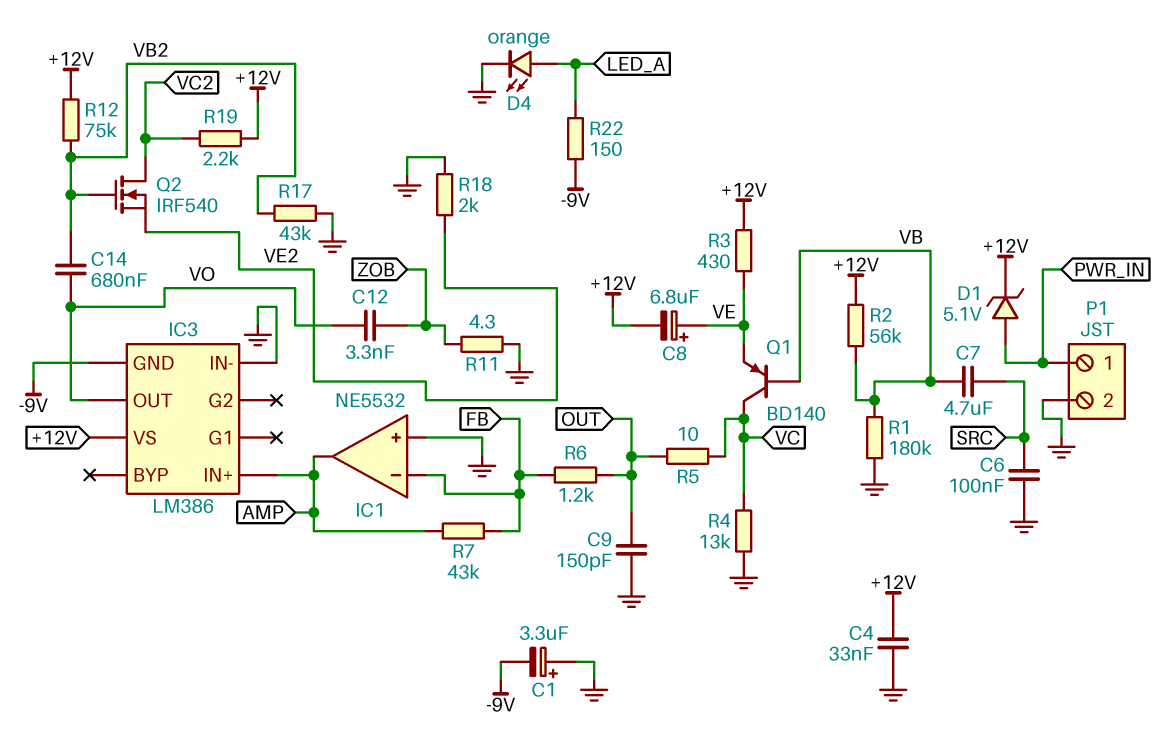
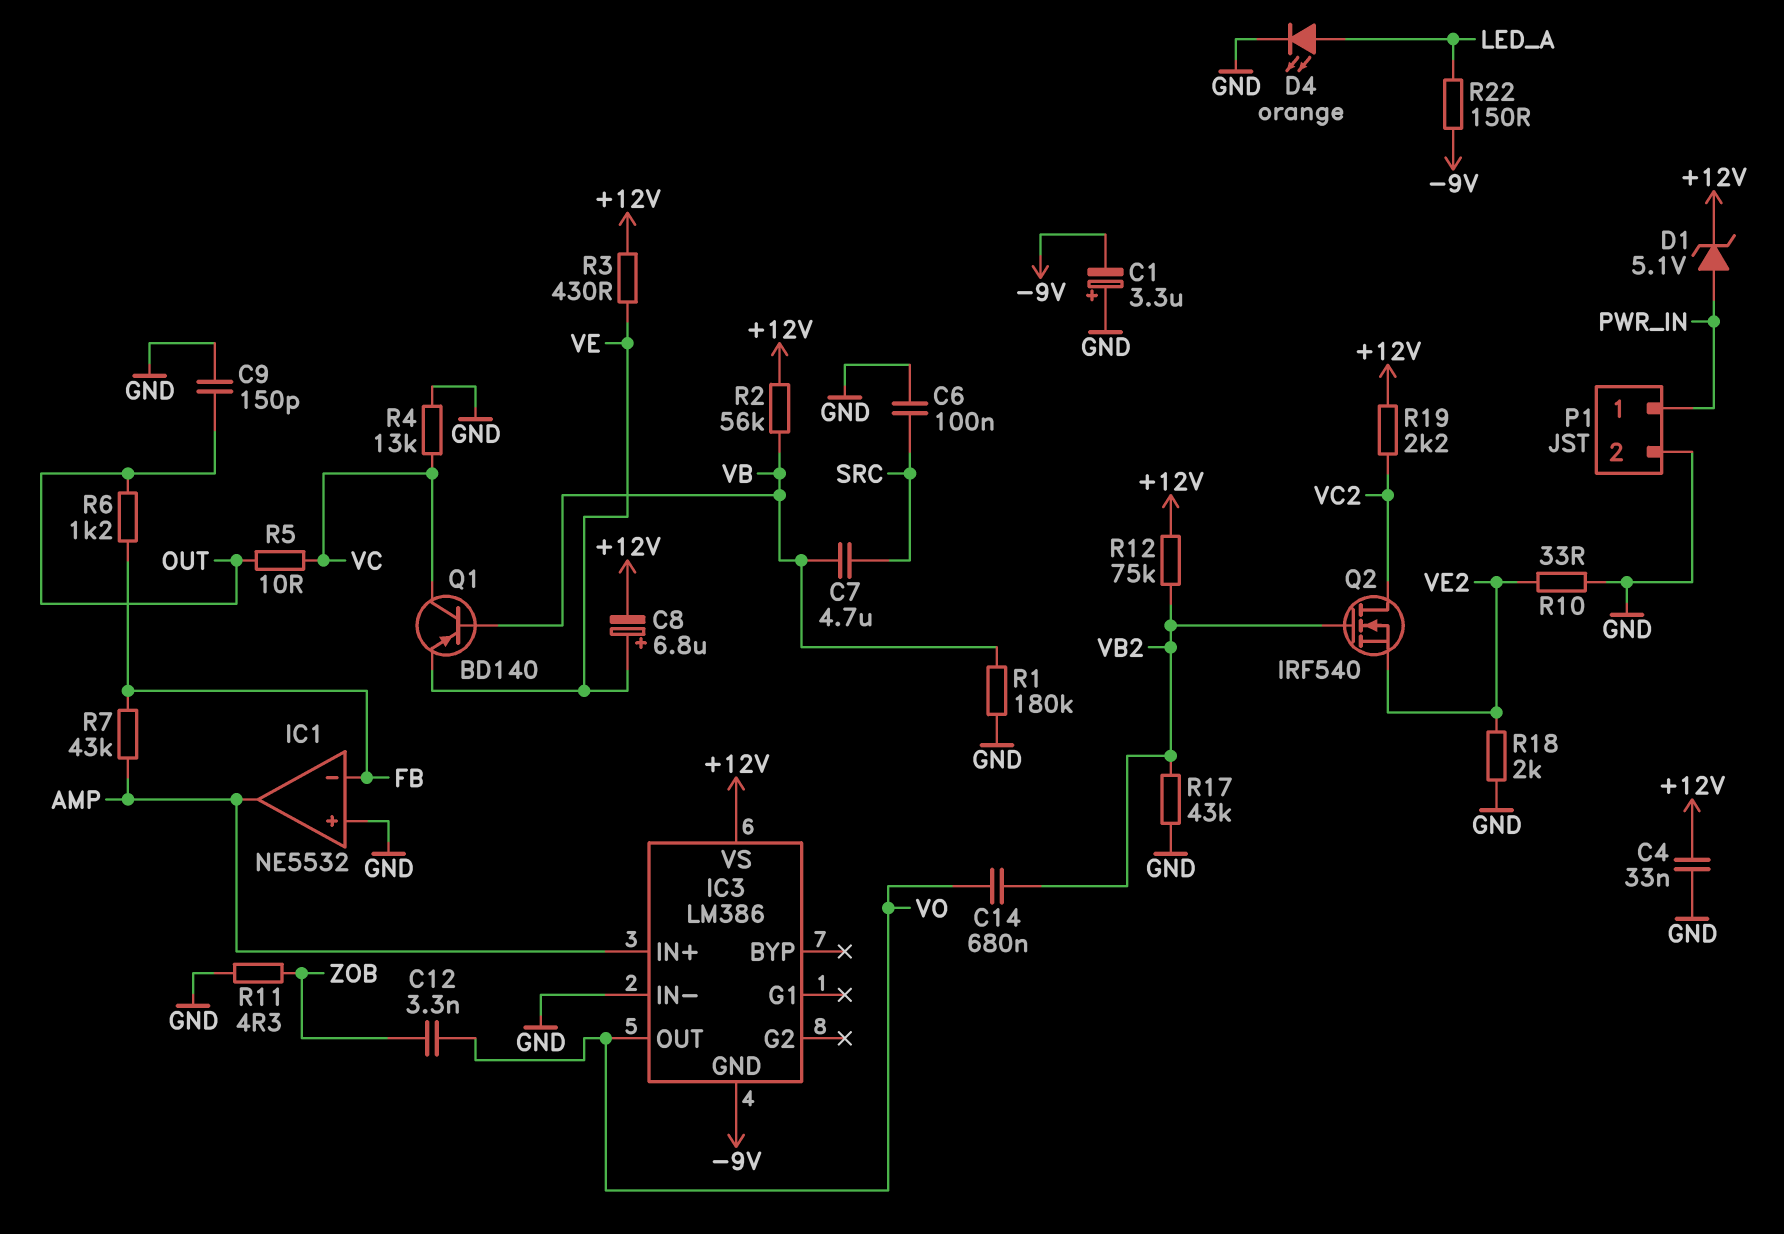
R10: none -> 33 (GND, VE2)

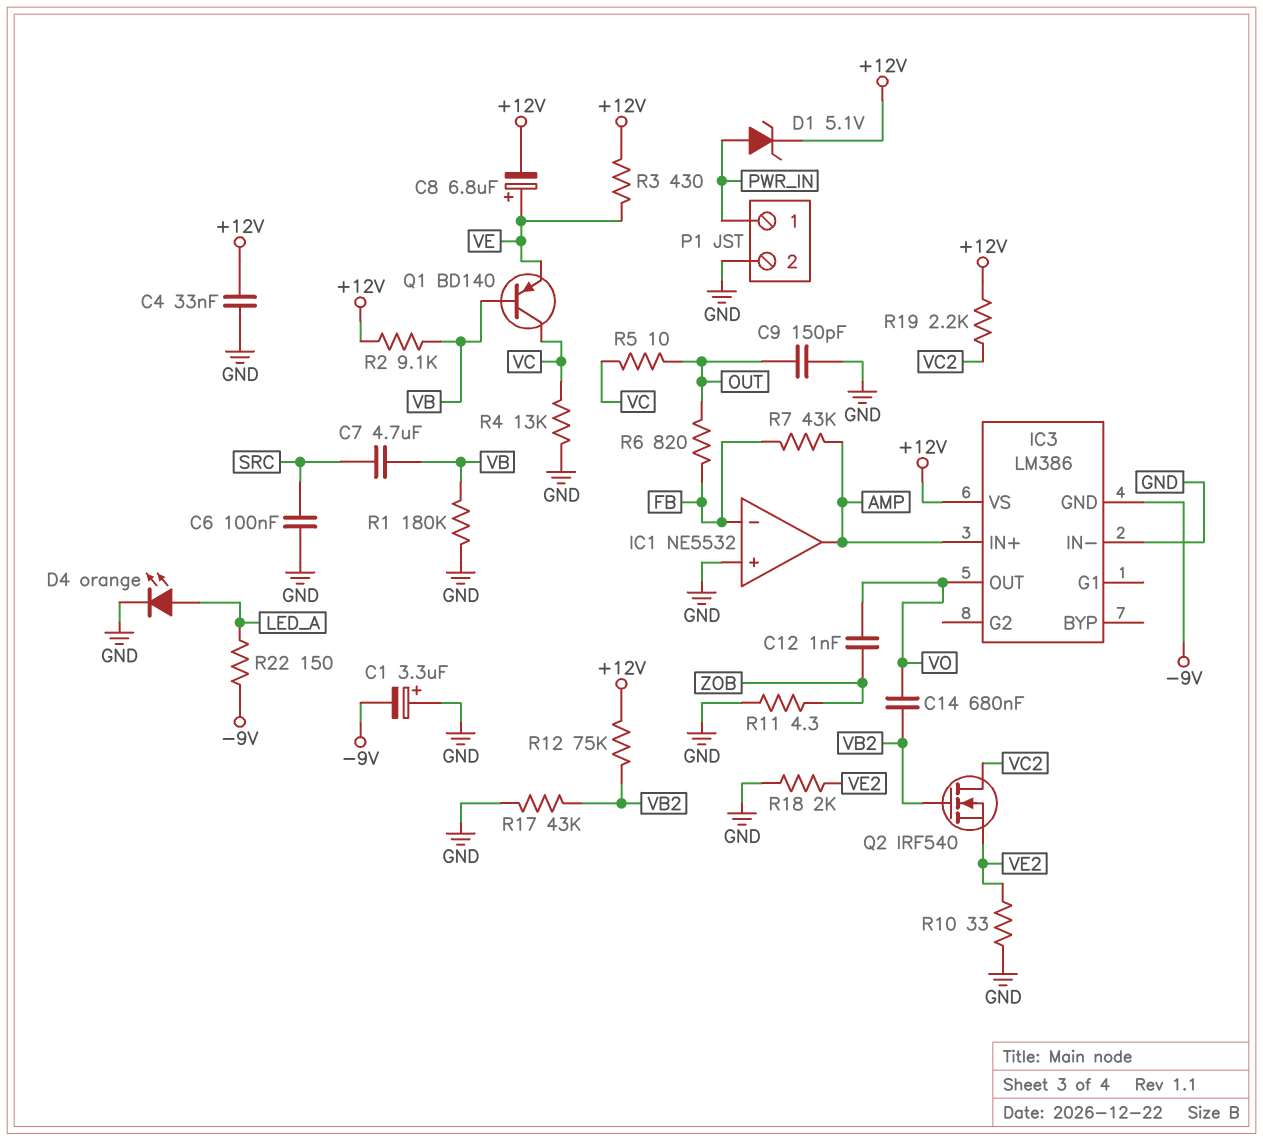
C12: 3.3nF (VO, ZOB) -> 1nF (VO, ZOB)
R2: 56k (+12V, VB) -> 9.1k (+12V, VB)
R6: 1.2k (FB, OUT) -> 820 (FB, OUT)

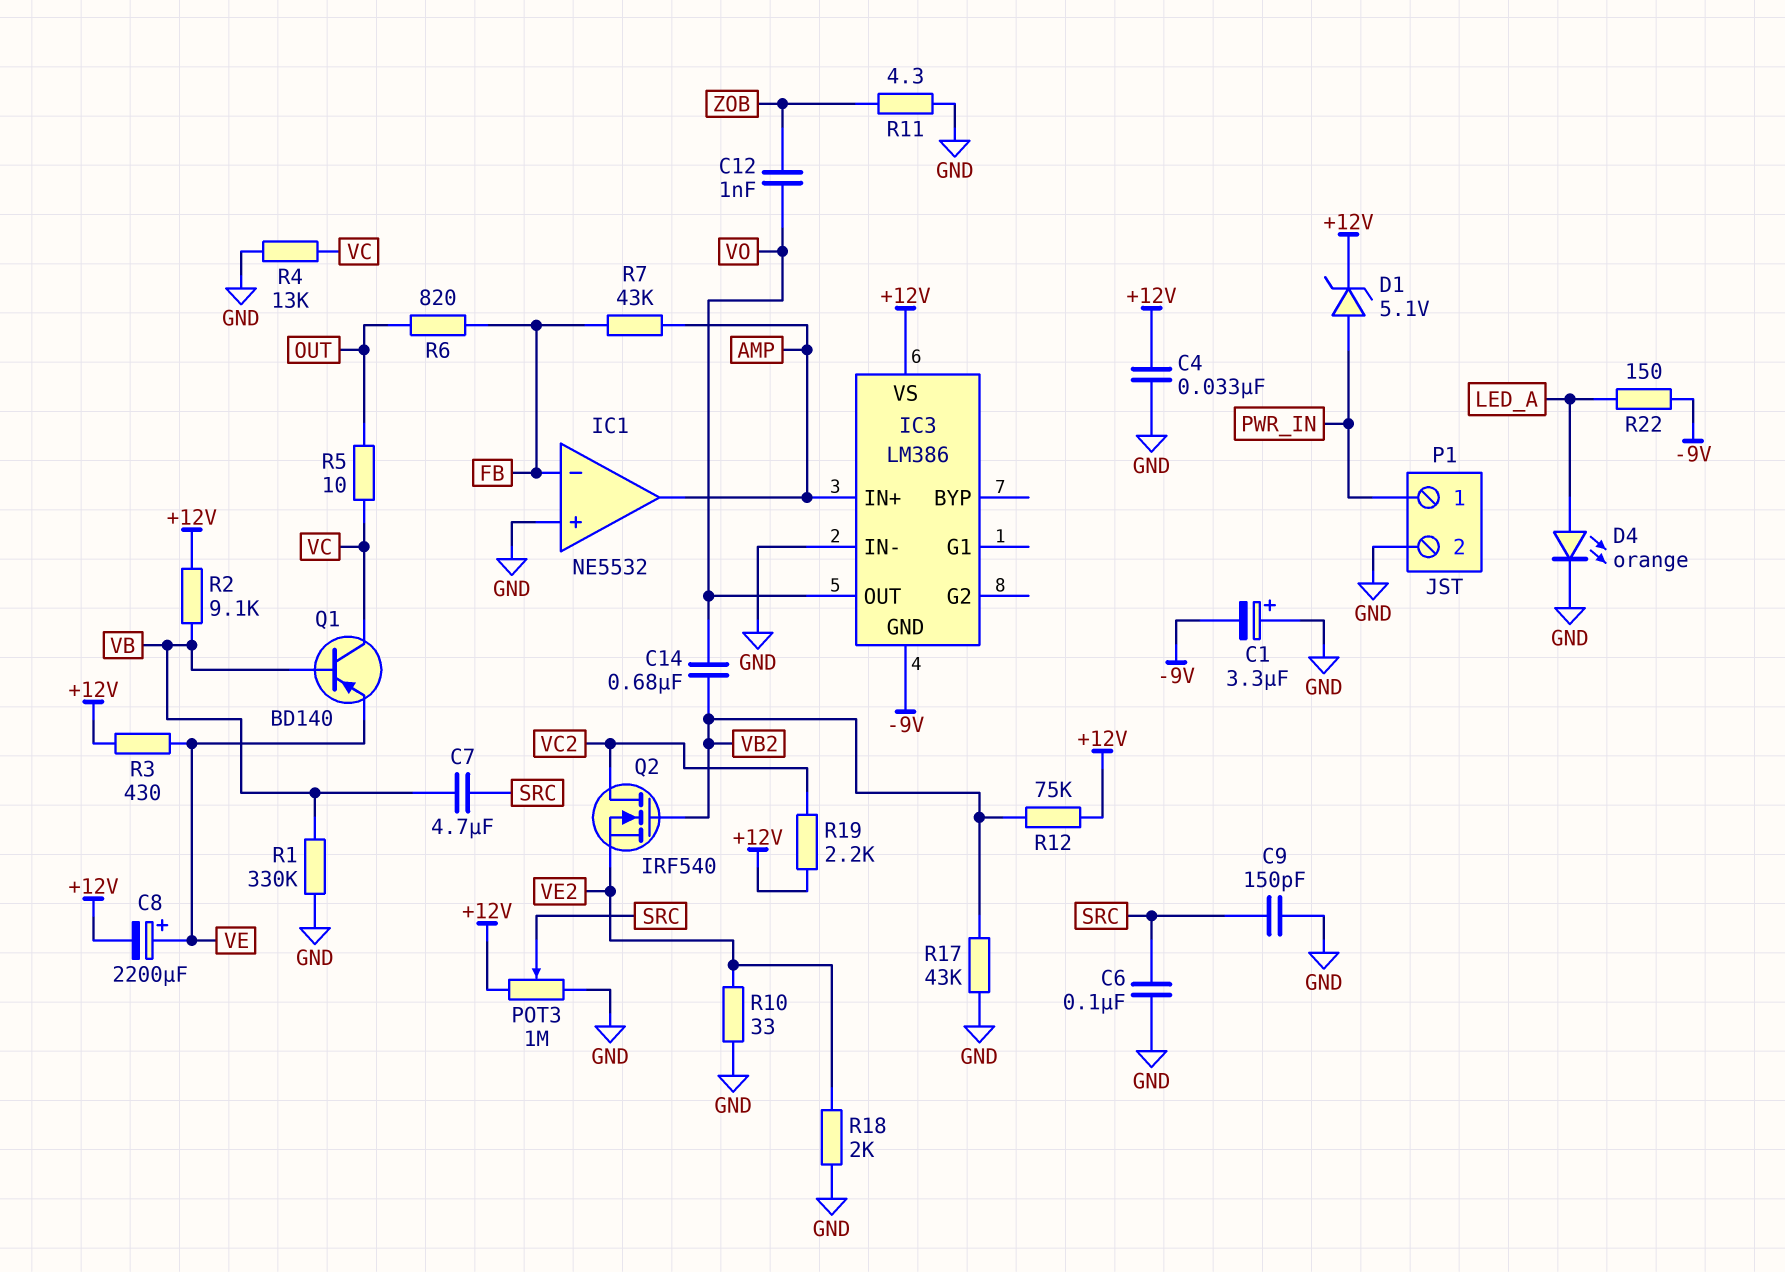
C8: 6.8uF (plus VE, minus +12V) -> 2200uF (plus VE, minus +12V)
C9: 150pF (GND, OUT) -> 150pF (GND, SRC)
POT3: none -> 1M (+12V, GND, wiper SRC)
R1: 180k (GND, VB) -> 330k (GND, VB)

